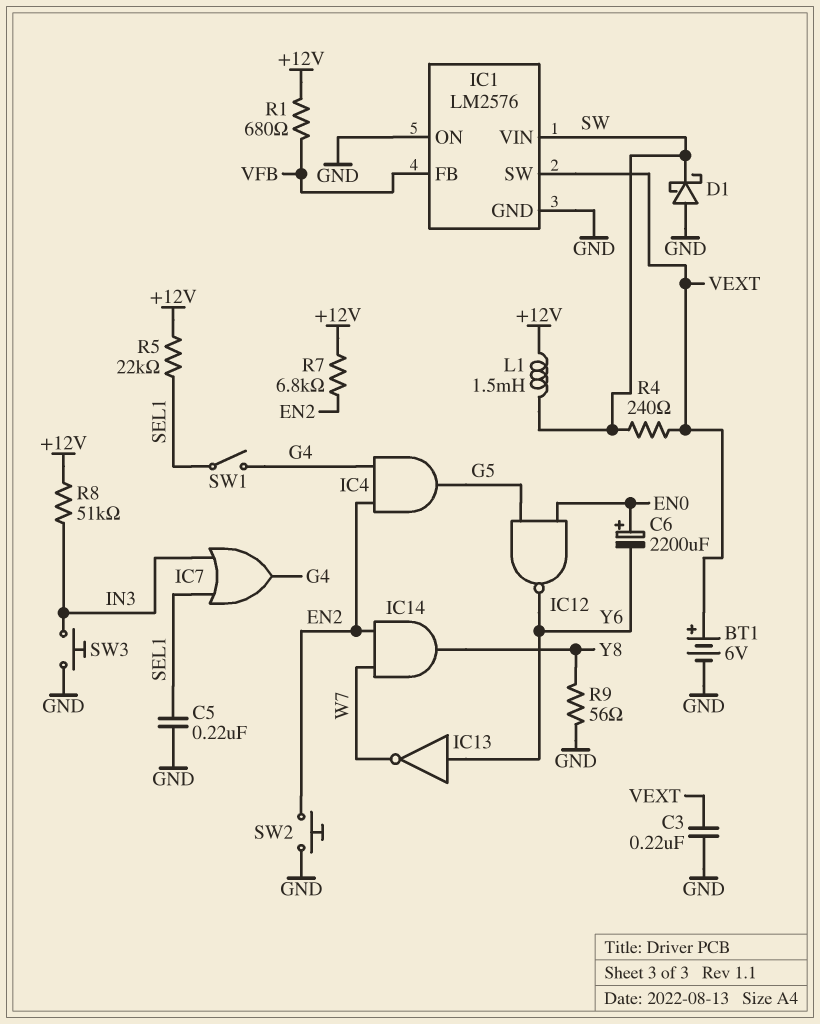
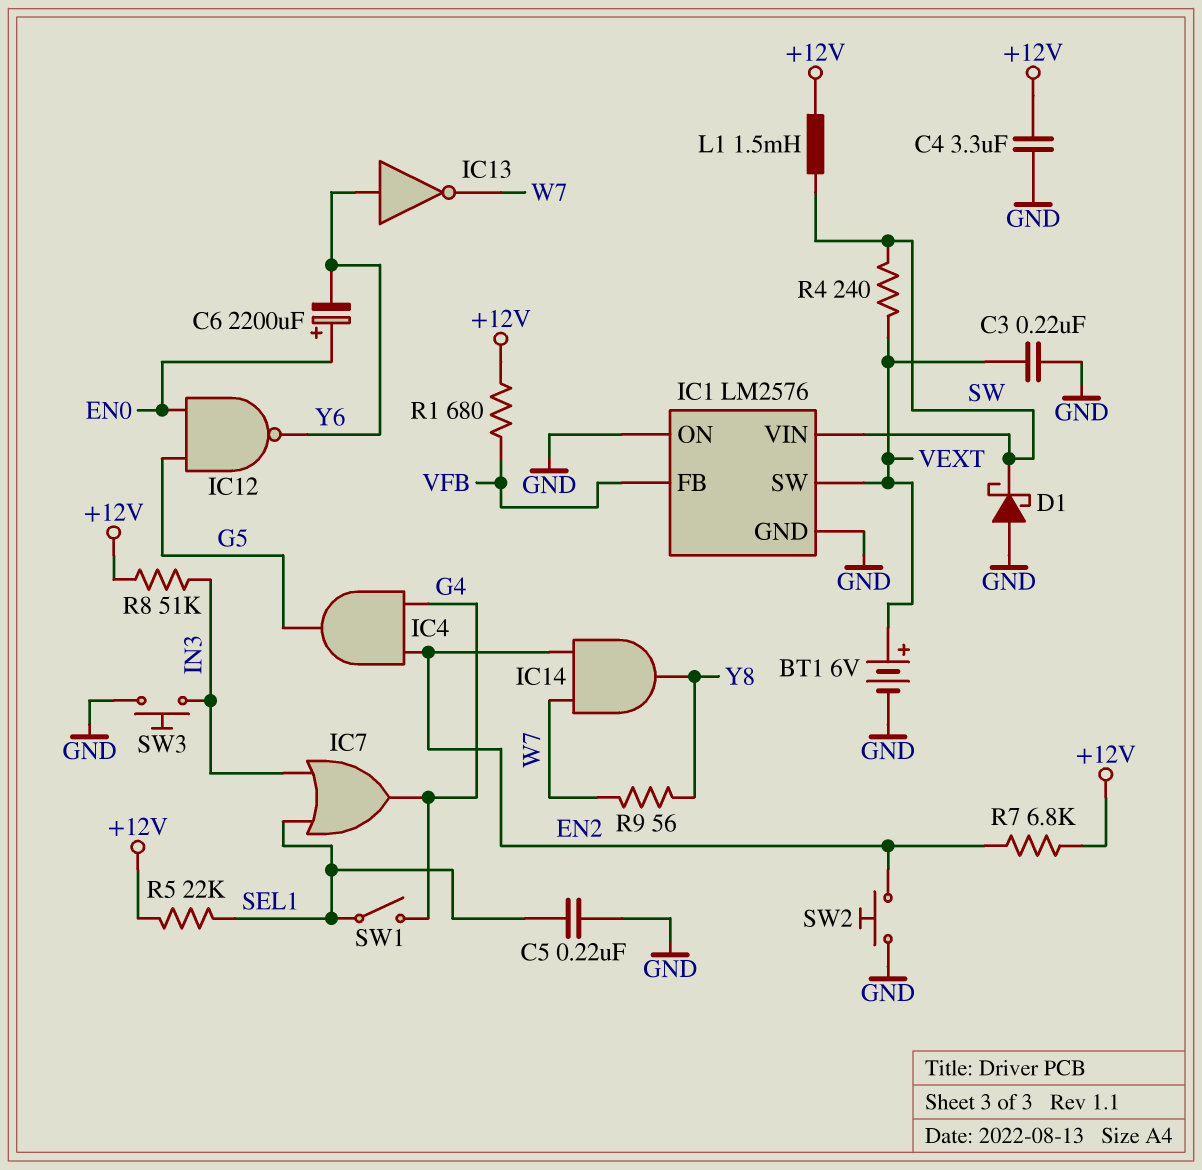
C4: none -> 3.3uF (+12V, GND)
R9: 56 (GND, Y8) -> 56 (W7, Y8)

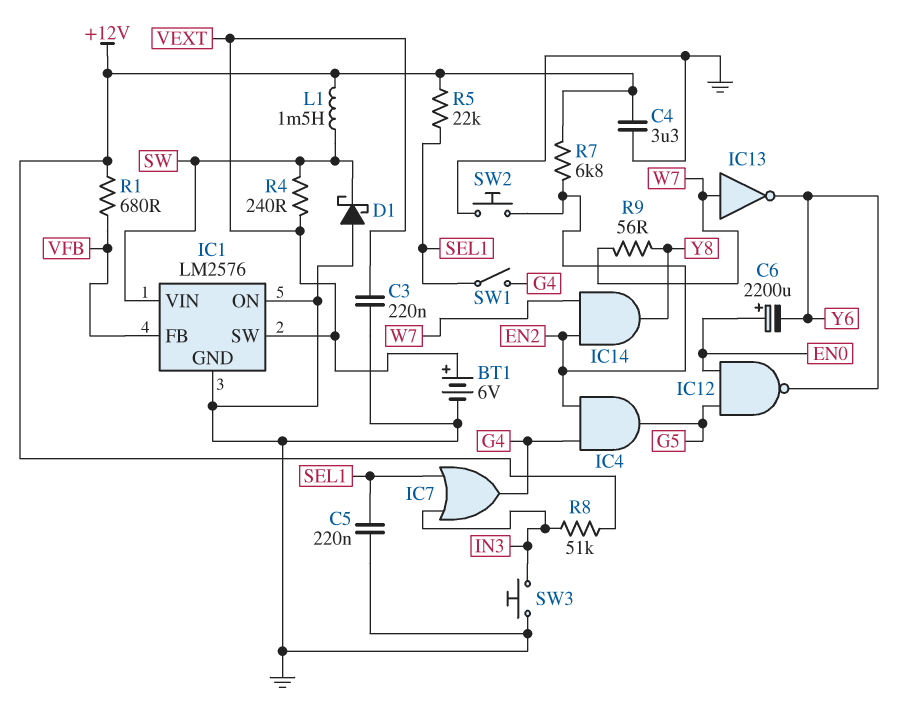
IC13: NOT (in Y6, out W7) -> NOT (in W7, out Y6)

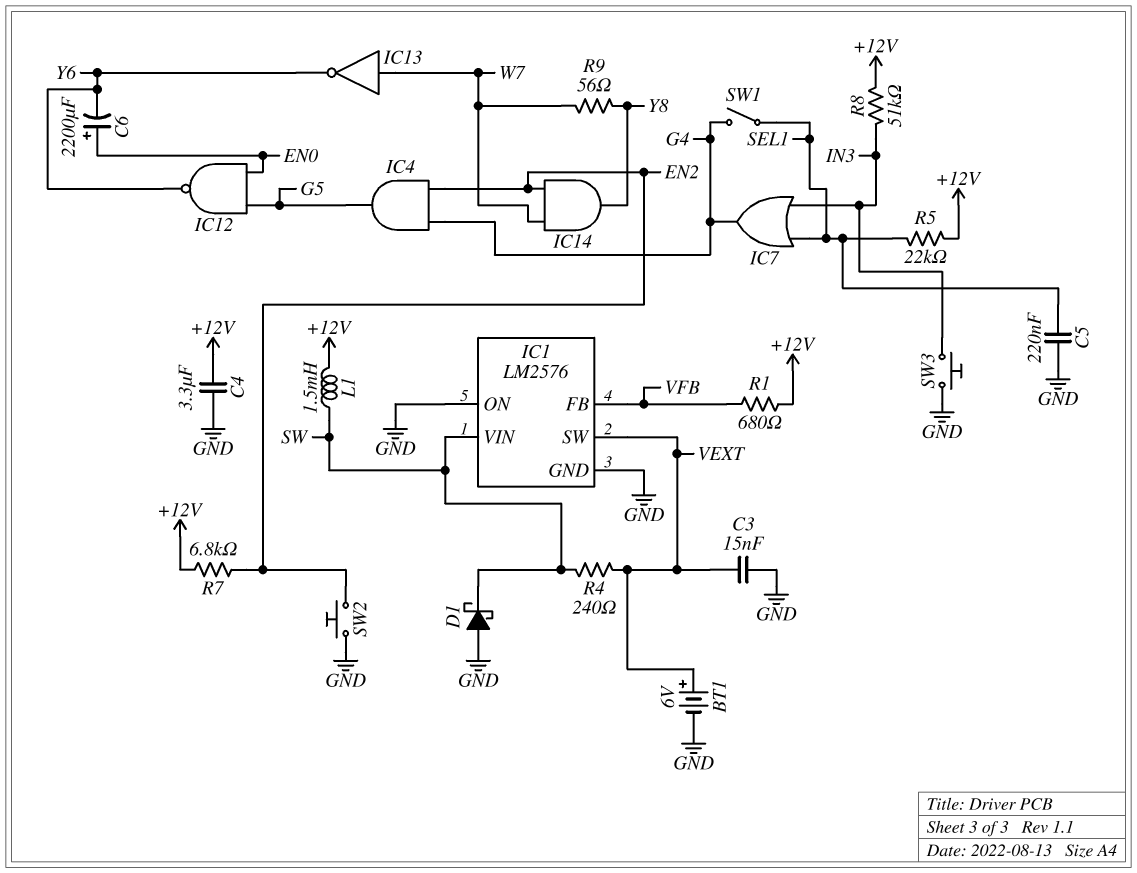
C3: 220nF (GND, VEXT) -> 15nF (GND, VEXT)

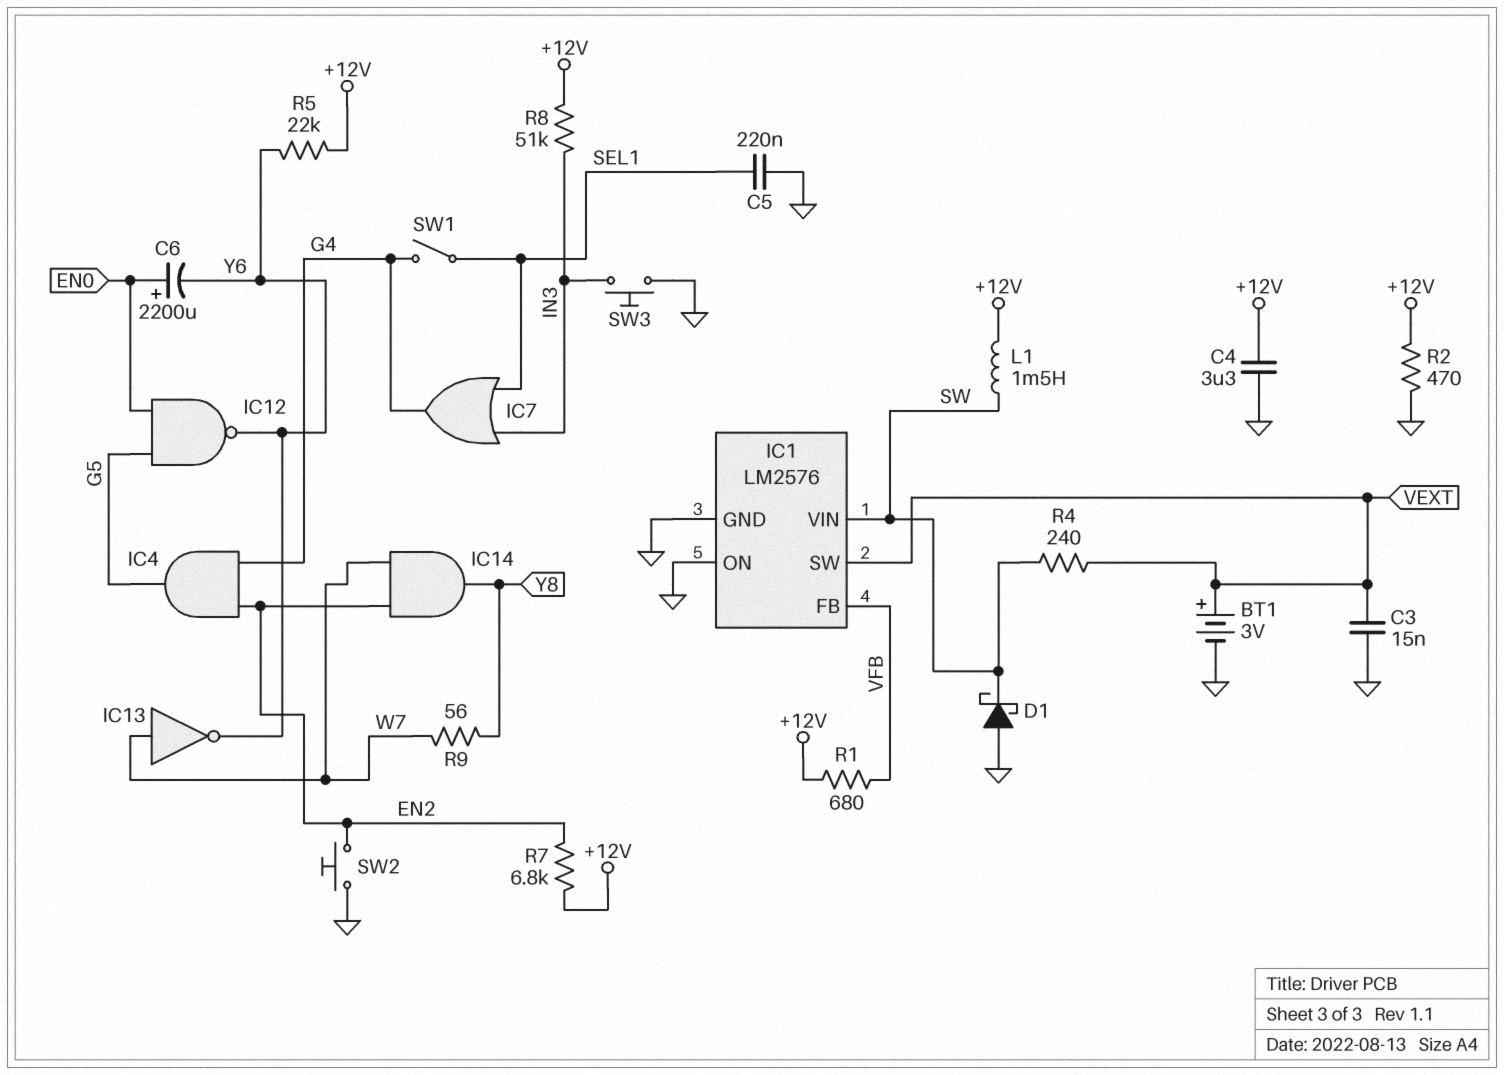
BT1: 6V (plus VEXT, minus GND) -> 3V (plus VEXT, minus GND)
R2: none -> 470 (+12V, GND)
R5: 22k (+12V, SEL1) -> 22k (+12V, Y6)

